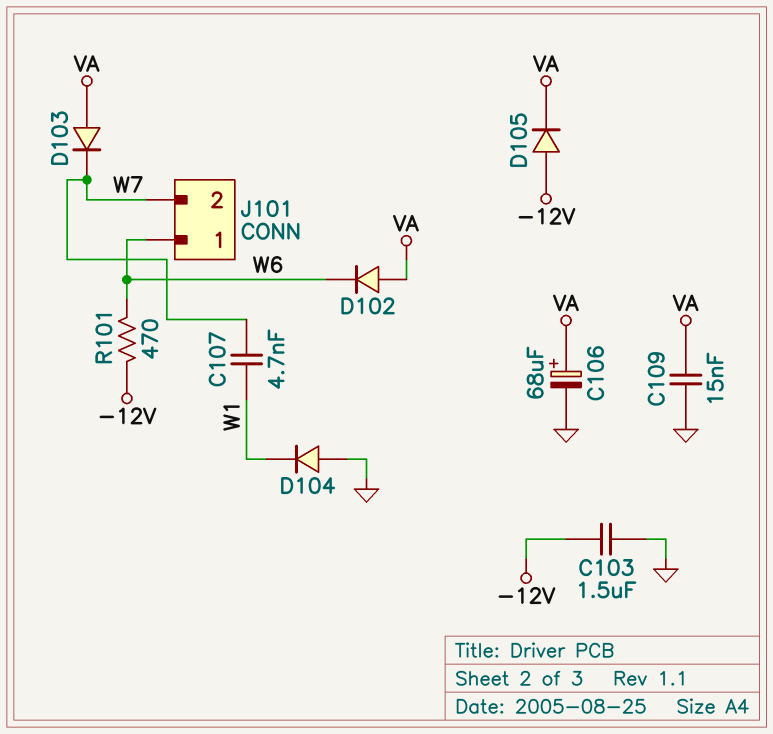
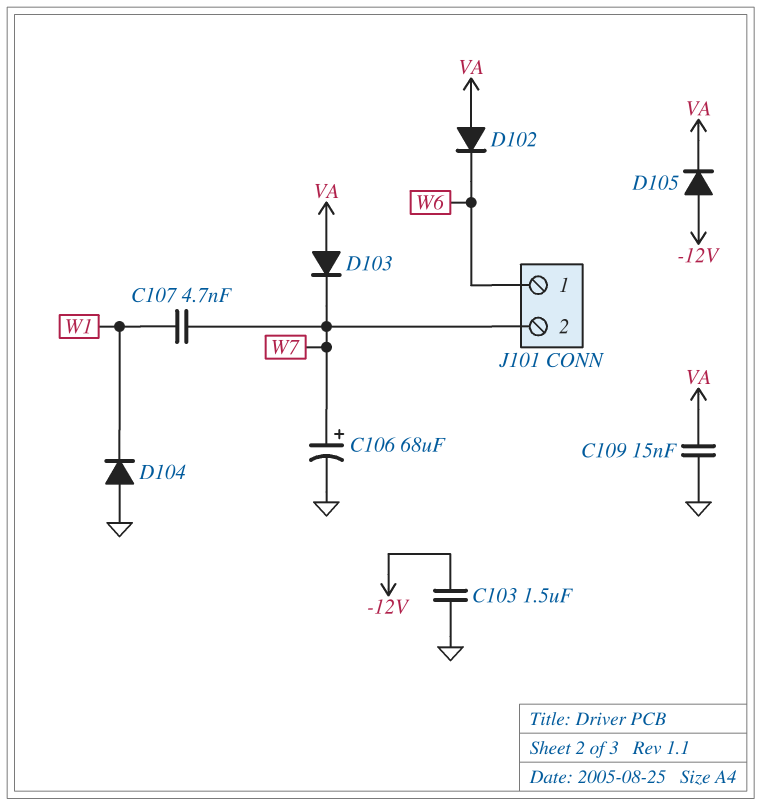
C106: 68uF (plus VA, minus GND) -> 68uF (plus W7, minus GND)
R101: 470 (-12V, W6) -> none

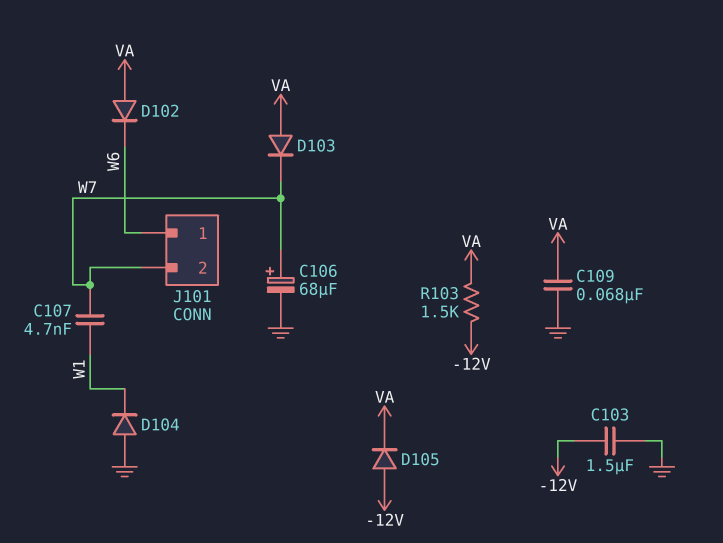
C109: 15nF (GND, VA) -> 68nF (GND, VA)
R103: none -> 1.5k (-12V, VA)

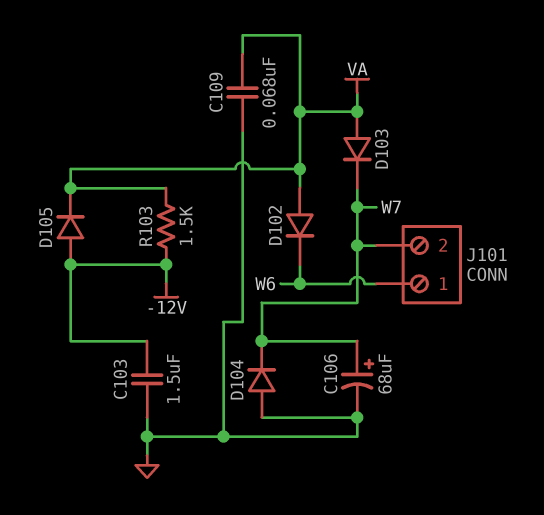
C107: 4.7nF (W1, W7) -> none
D104: diode (A GND, K W1) -> diode (A GND, K W7)

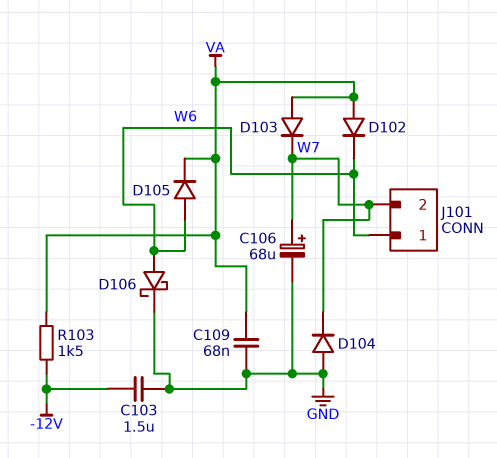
D105: diode (A -12V, K VA) -> diode (A W6, K VA)
D106: none -> schottky (A W6, K GND)

